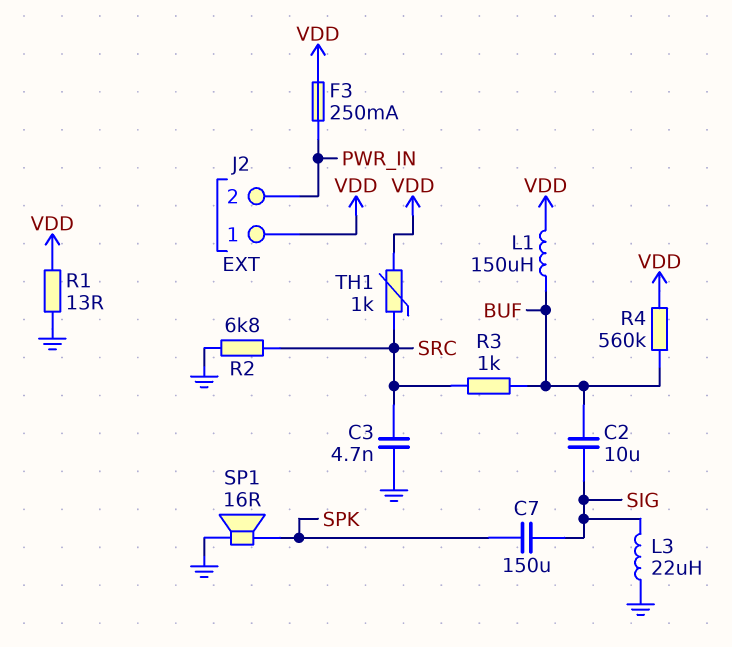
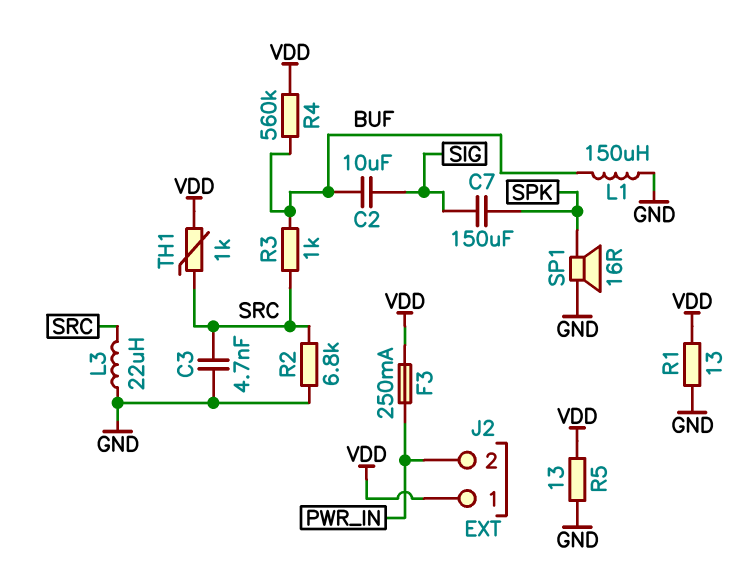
L1: 150uH (BUF, VDD) -> 150uH (BUF, GND)
L3: 22uH (GND, SIG) -> 22uH (GND, SRC)
R5: none -> 13 (GND, VDD)

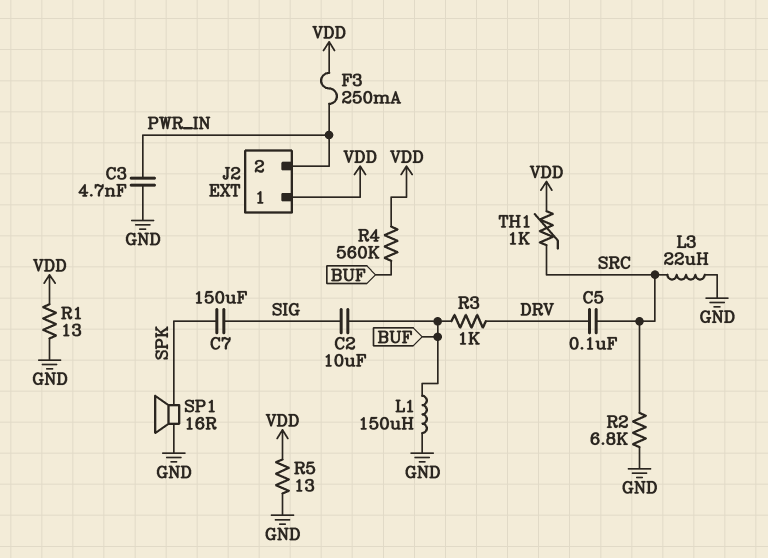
C3: 4.7nF (GND, SRC) -> 4.7nF (GND, PWR_IN)
C5: none -> 100nF (DRV, SRC)
R3: 1k (BUF, SRC) -> 1k (BUF, DRV)

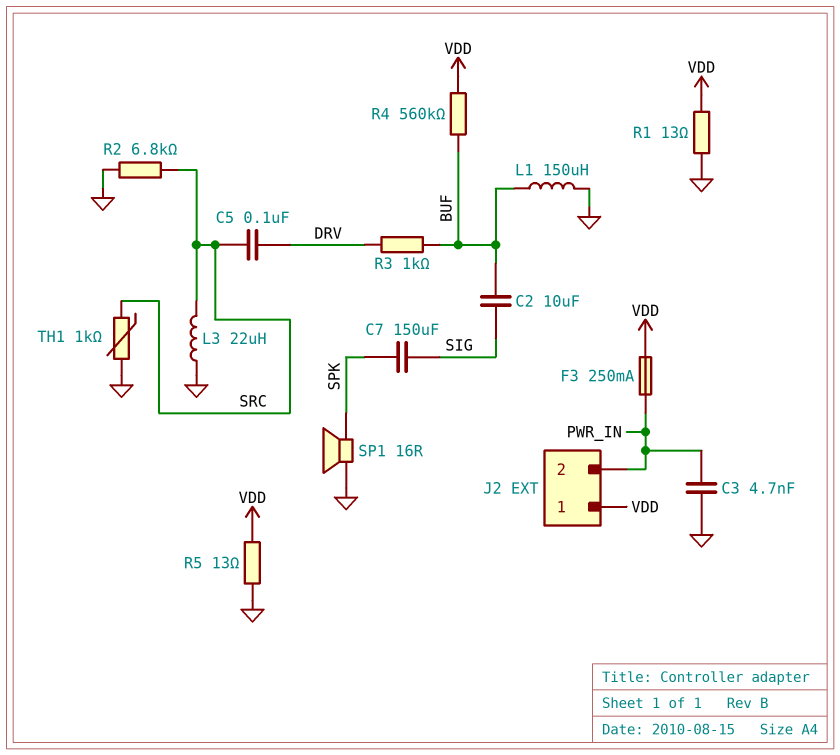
TH1: 1k (SRC, VDD) -> 1k (GND, SRC)

